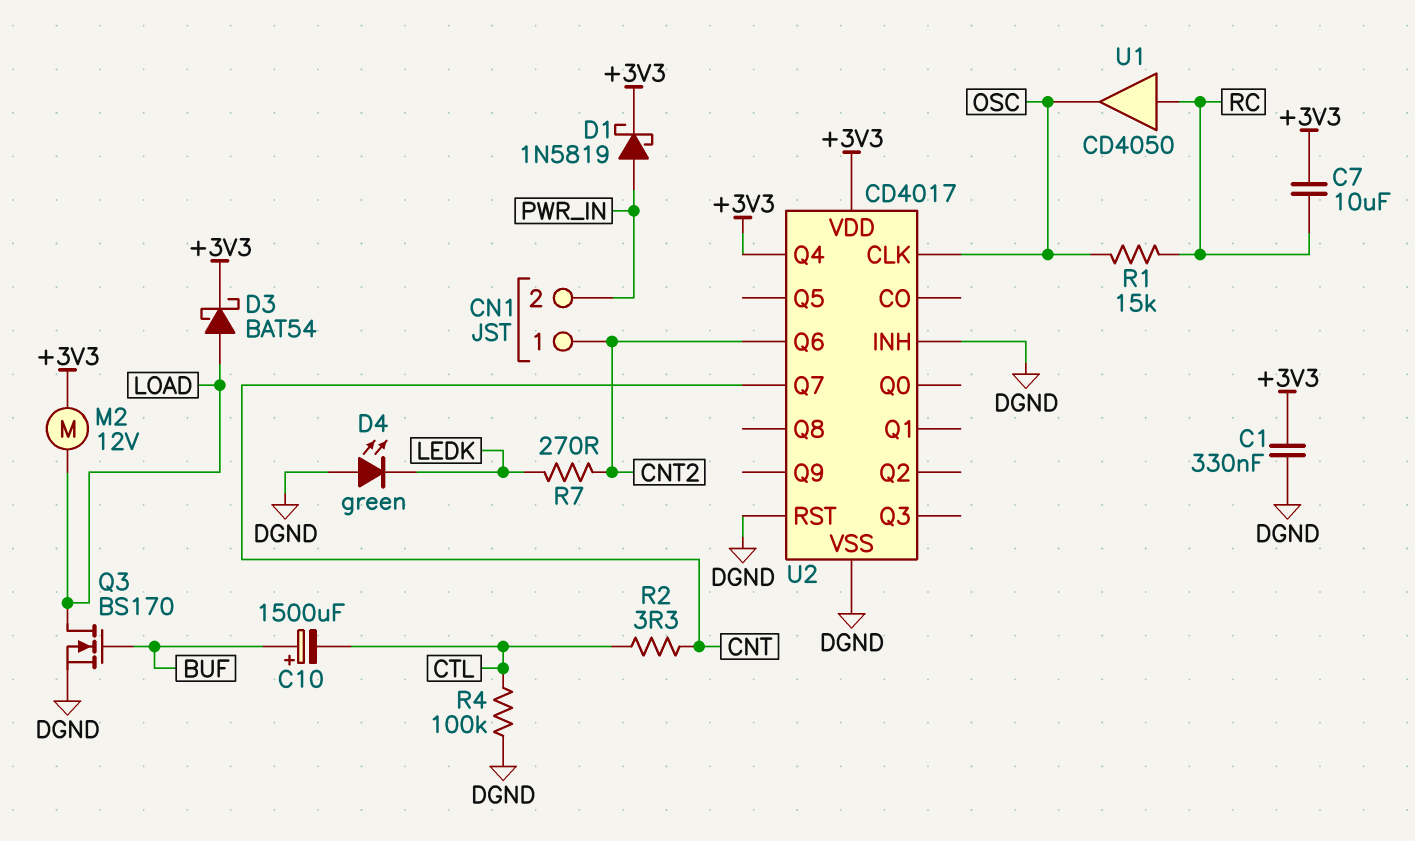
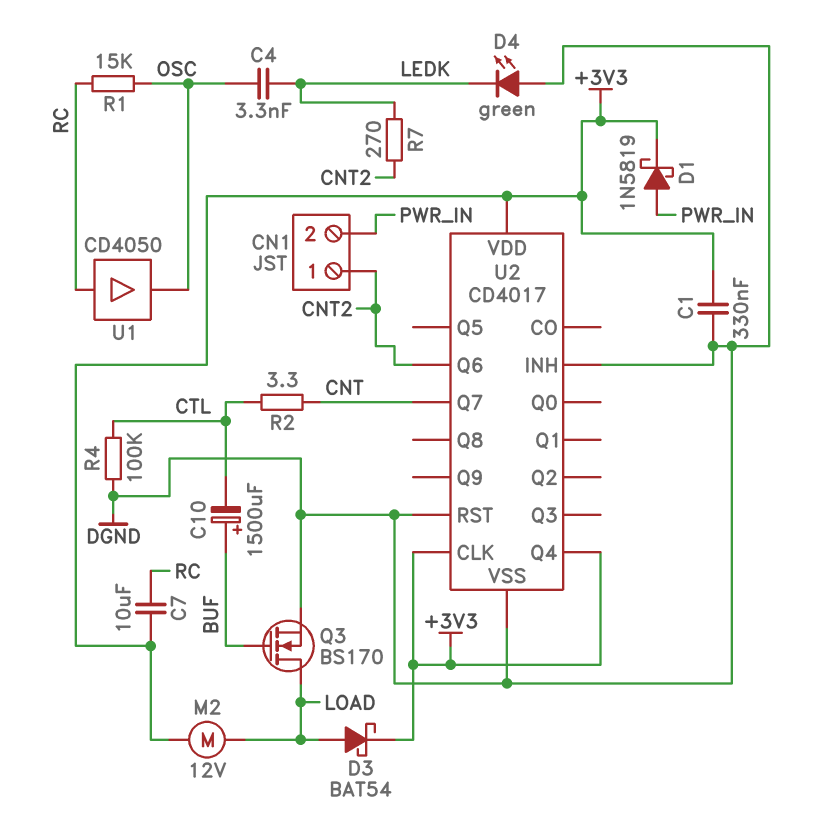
C4: none -> 3.3nF (LEDK, OSC)
U2 pin CLK: OSC -> +3V3

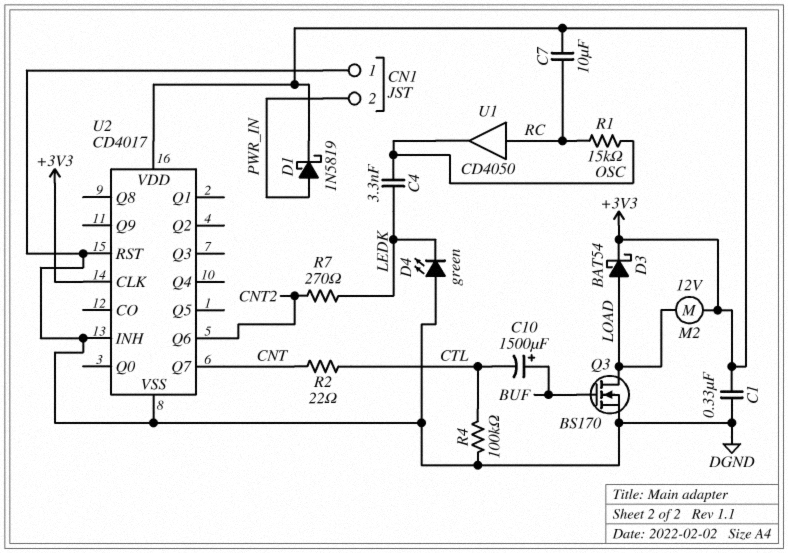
CN1 pin 1: CNT2 -> DGND
R2: 3.3 (CNT, CTL) -> 22 (CNT, CTL)
U2 pin Q4: +3V3 -> none

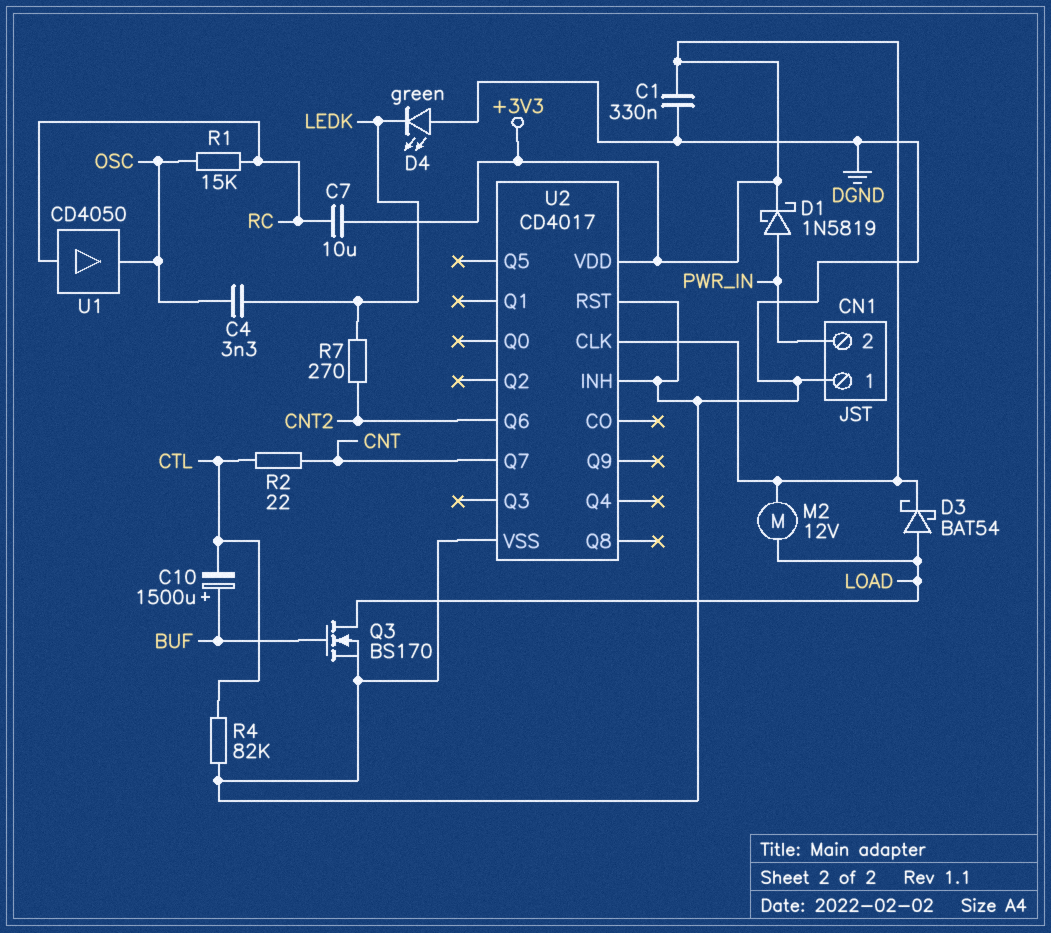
R4: 100k (CTL, DGND) -> 82k (CTL, DGND)

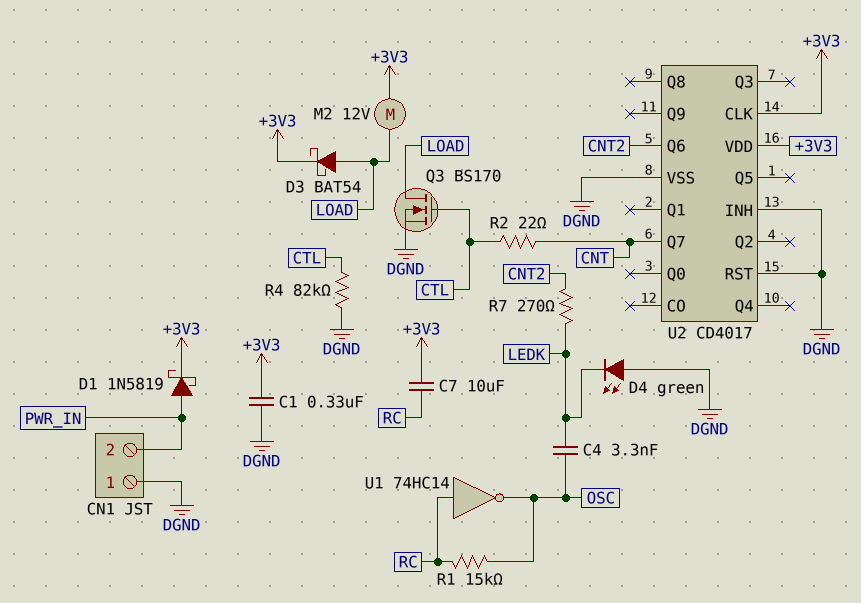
C10: 1500uF (plus BUF, minus CTL) -> none
Q3: NMOS BS170 (G BUF, D LOAD, S DGND) -> NMOS BS170 (G CTL, D LOAD, S DGND)
U1: buffer CD4050 (in RC, out OSC) -> NOT 74HC14 (in RC, out OSC)

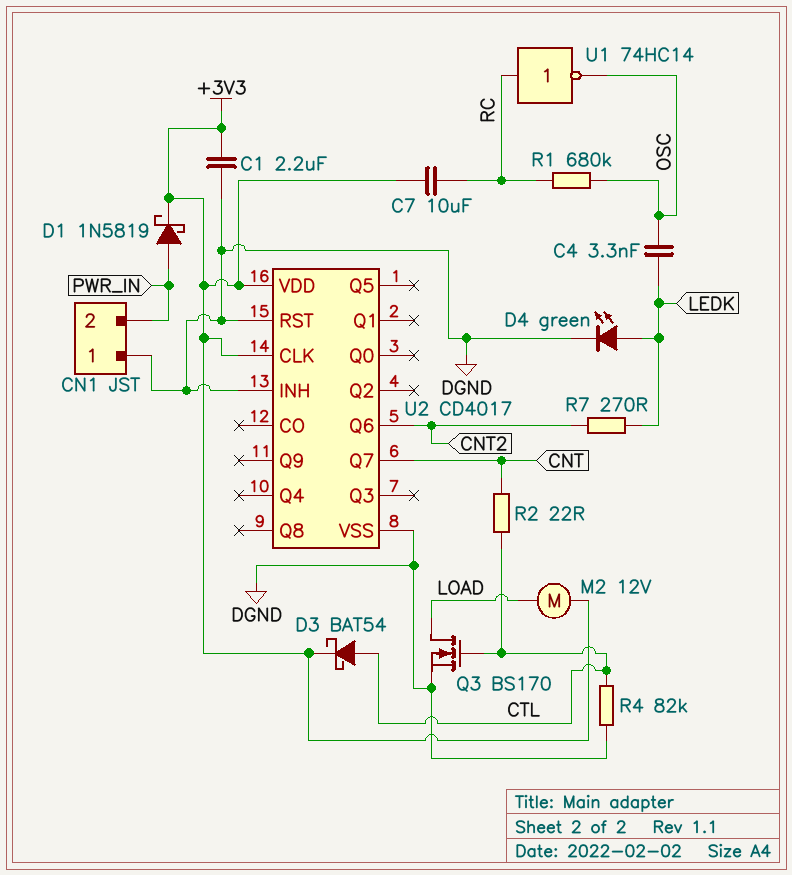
C1: 330nF (+3V3, DGND) -> 2.2uF (+3V3, DGND)
D3: schottky BAT54 (A LOAD, K +3V3) -> schottky BAT54 (A CTL, K +3V3)
D4: LED green (A DGND, K LEDK) -> LED green (A LEDK, K DGND)
R1: 15k (OSC, RC) -> 680k (OSC, RC)

